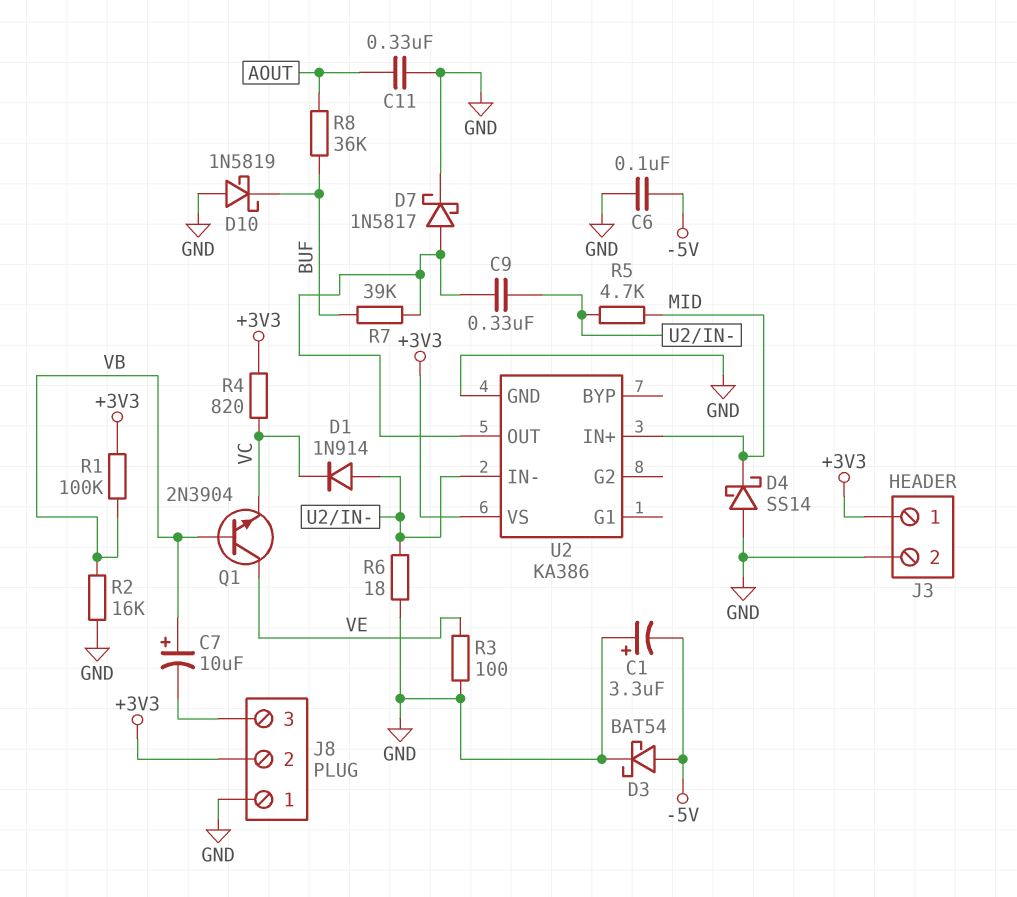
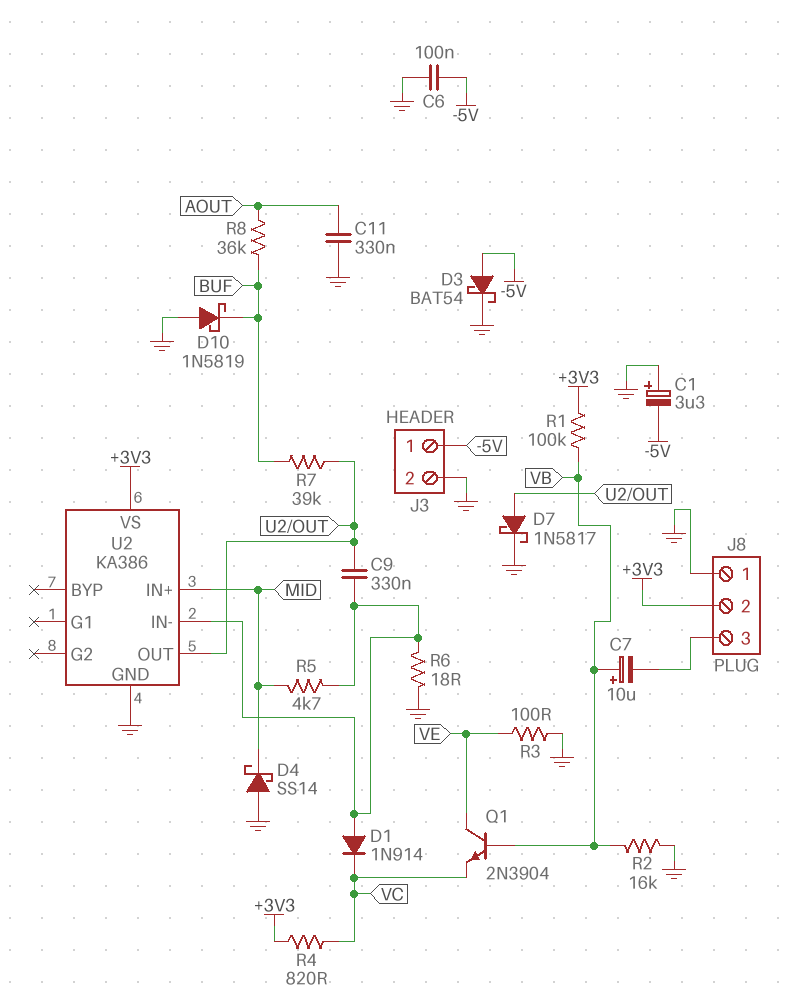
J3 pin 1: +3V3 -> -5V

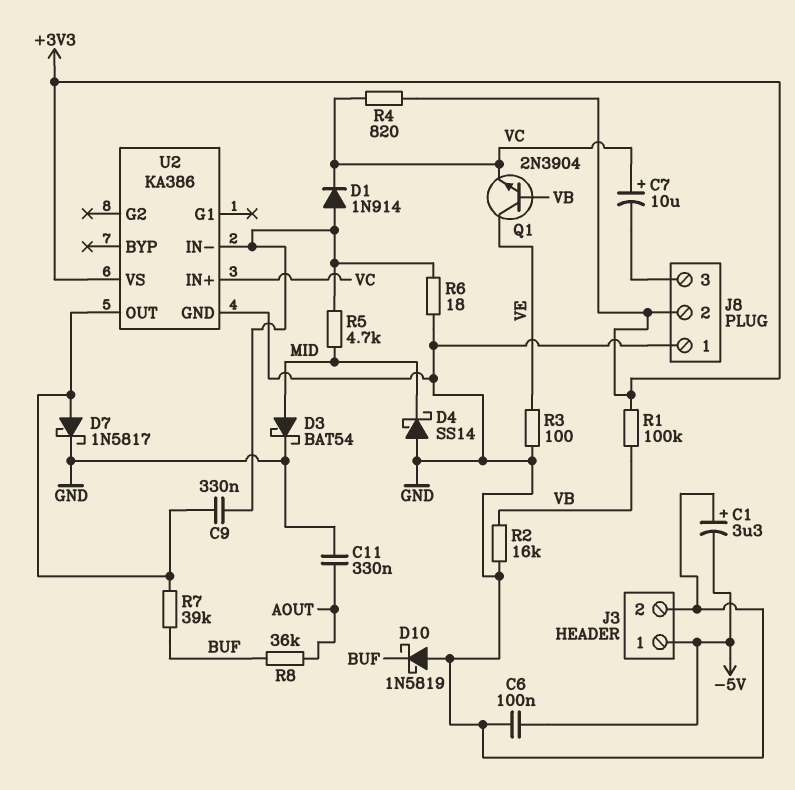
C7: 10uF (plus VB, minus J8/3) -> 10uF (plus VC, minus J8/3)
D3: schottky BAT54 (A -5V, K GND) -> schottky BAT54 (A MID, K GND)
U2 pin IN+: MID -> VC

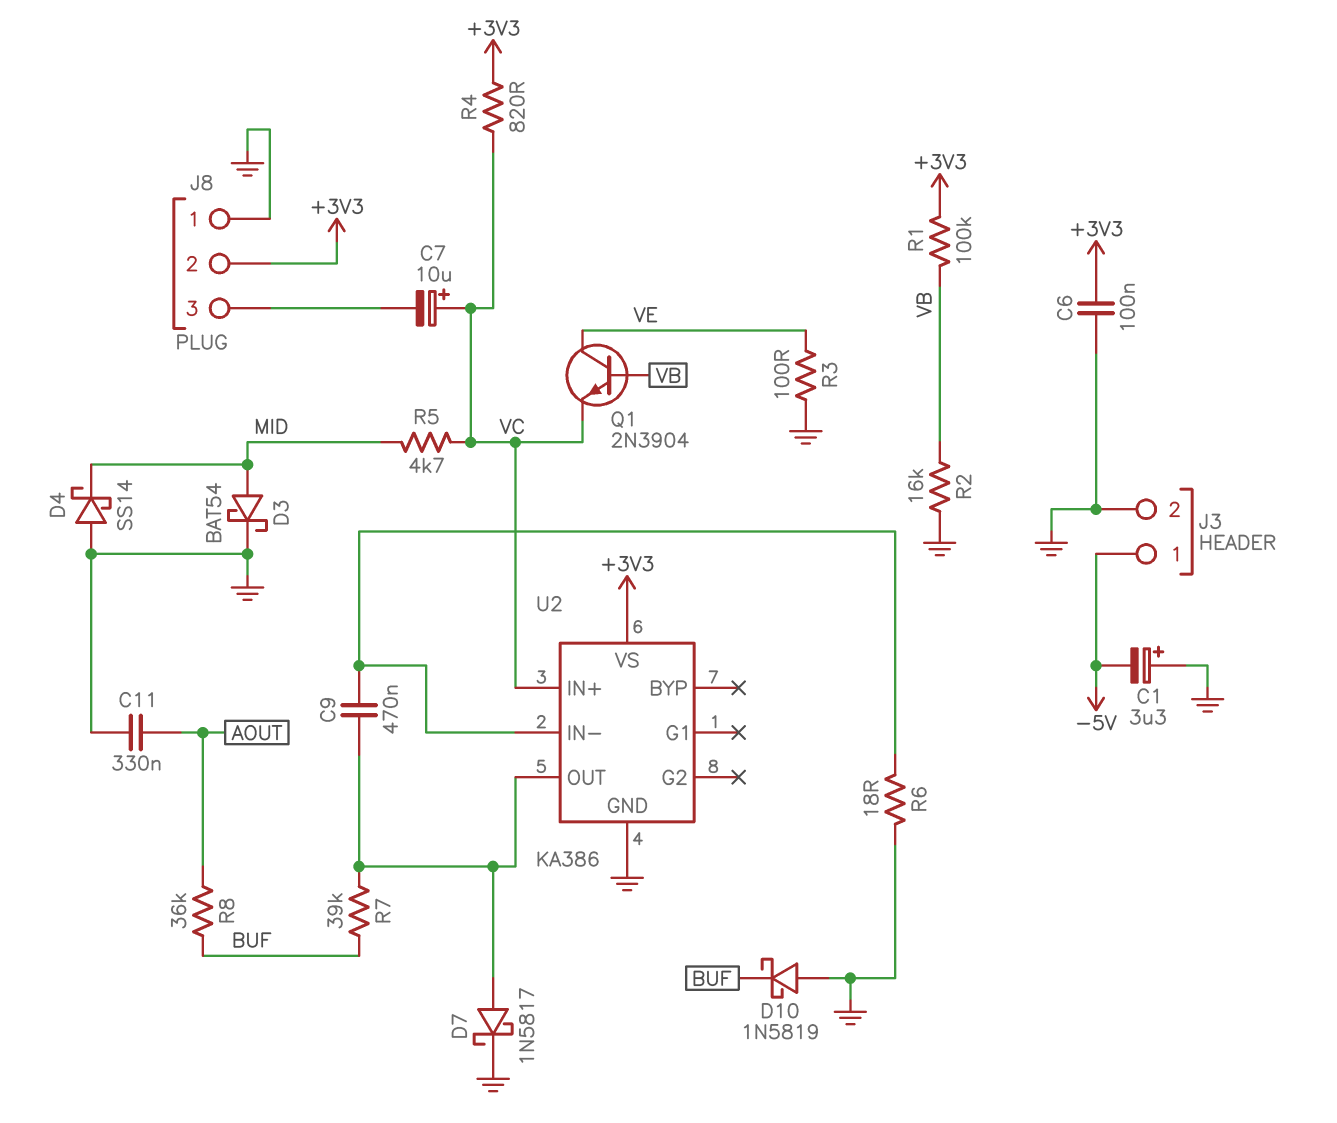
C6: 100nF (-5V, GND) -> 100nF (+3V3, GND)
C9: 330nF (U2/IN-, U2/OUT) -> 470nF (U2/IN-, U2/OUT)
D1: diode 1N914 (A U2/IN-, K VC) -> none
R5: 4.7k (MID, U2/IN-) -> 4.7k (MID, VC)

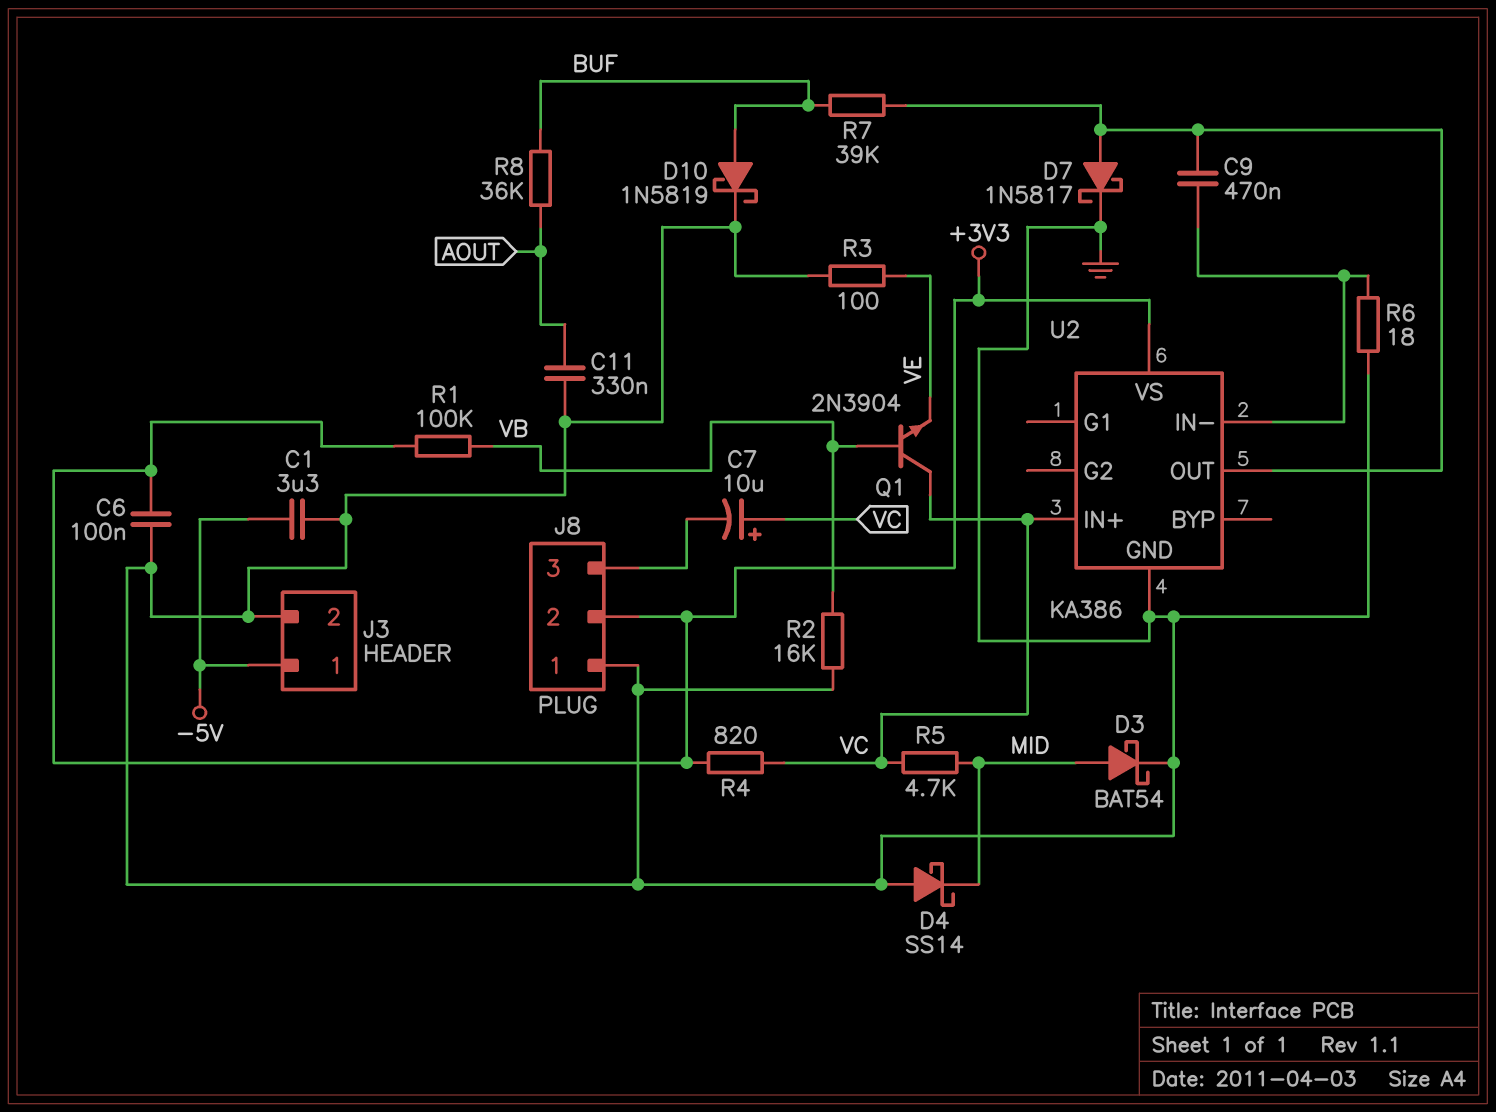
C1: 3.3uF (plus GND, minus -5V) -> 3.3uF (-5V, GND)
D10: schottky 1N5819 (A GND, K BUF) -> schottky 1N5819 (A BUF, K GND)
Q1: NPN 2N3904 (B VB, C VE, E VC) -> NPN 2N3904 (B VB, C VC, E VE)

